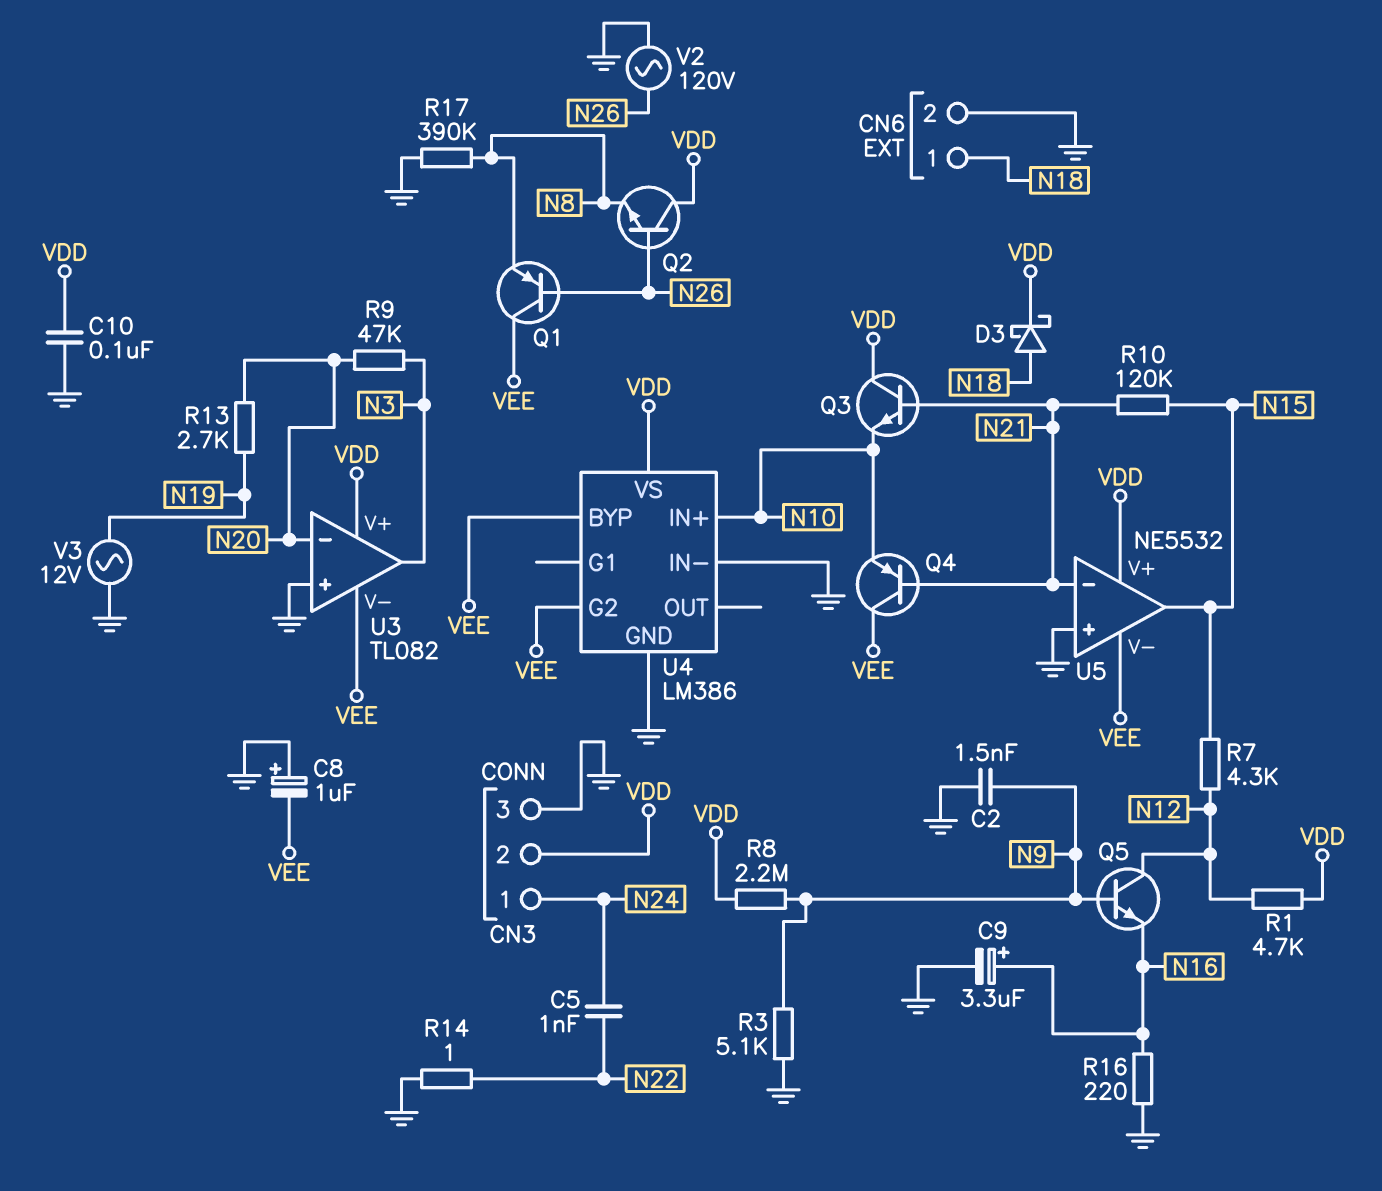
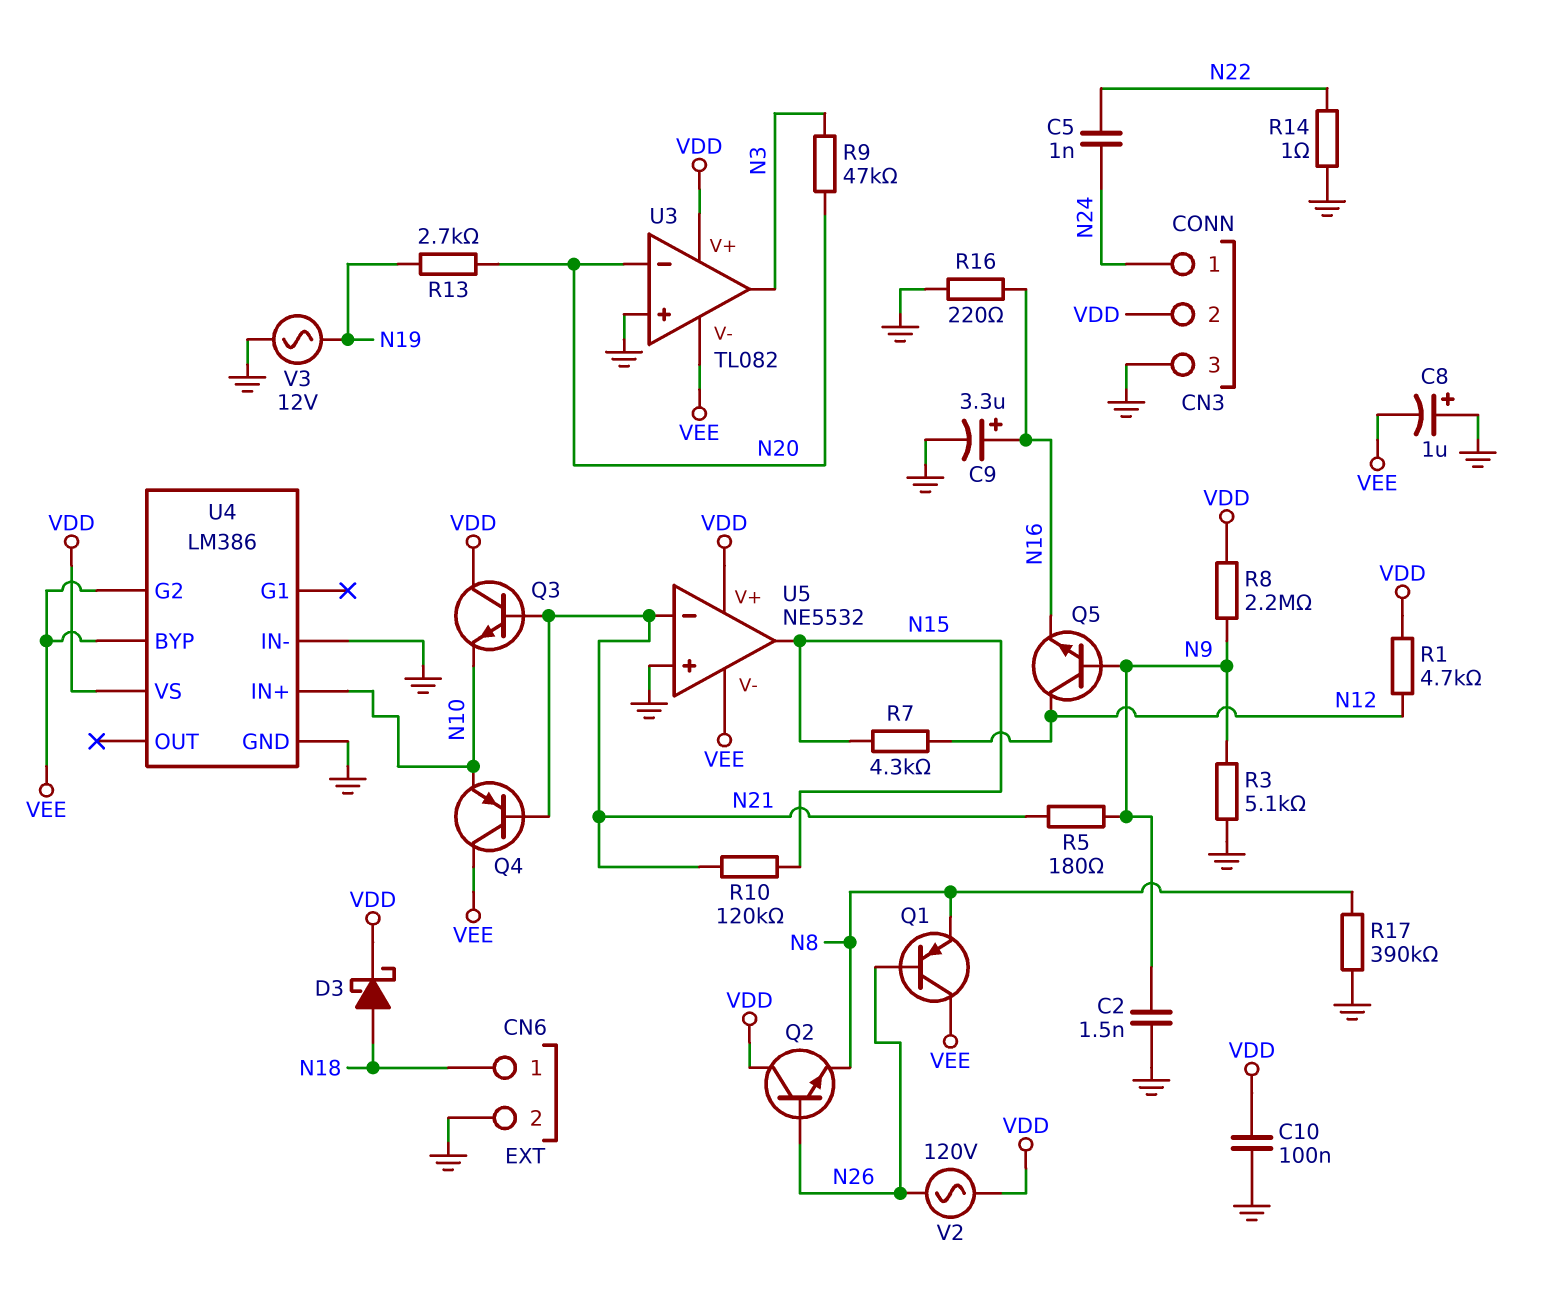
R5: none -> 180 (N9, N21)
V2: AC 120V (GND, N26) -> AC 120V (N26, VDD)

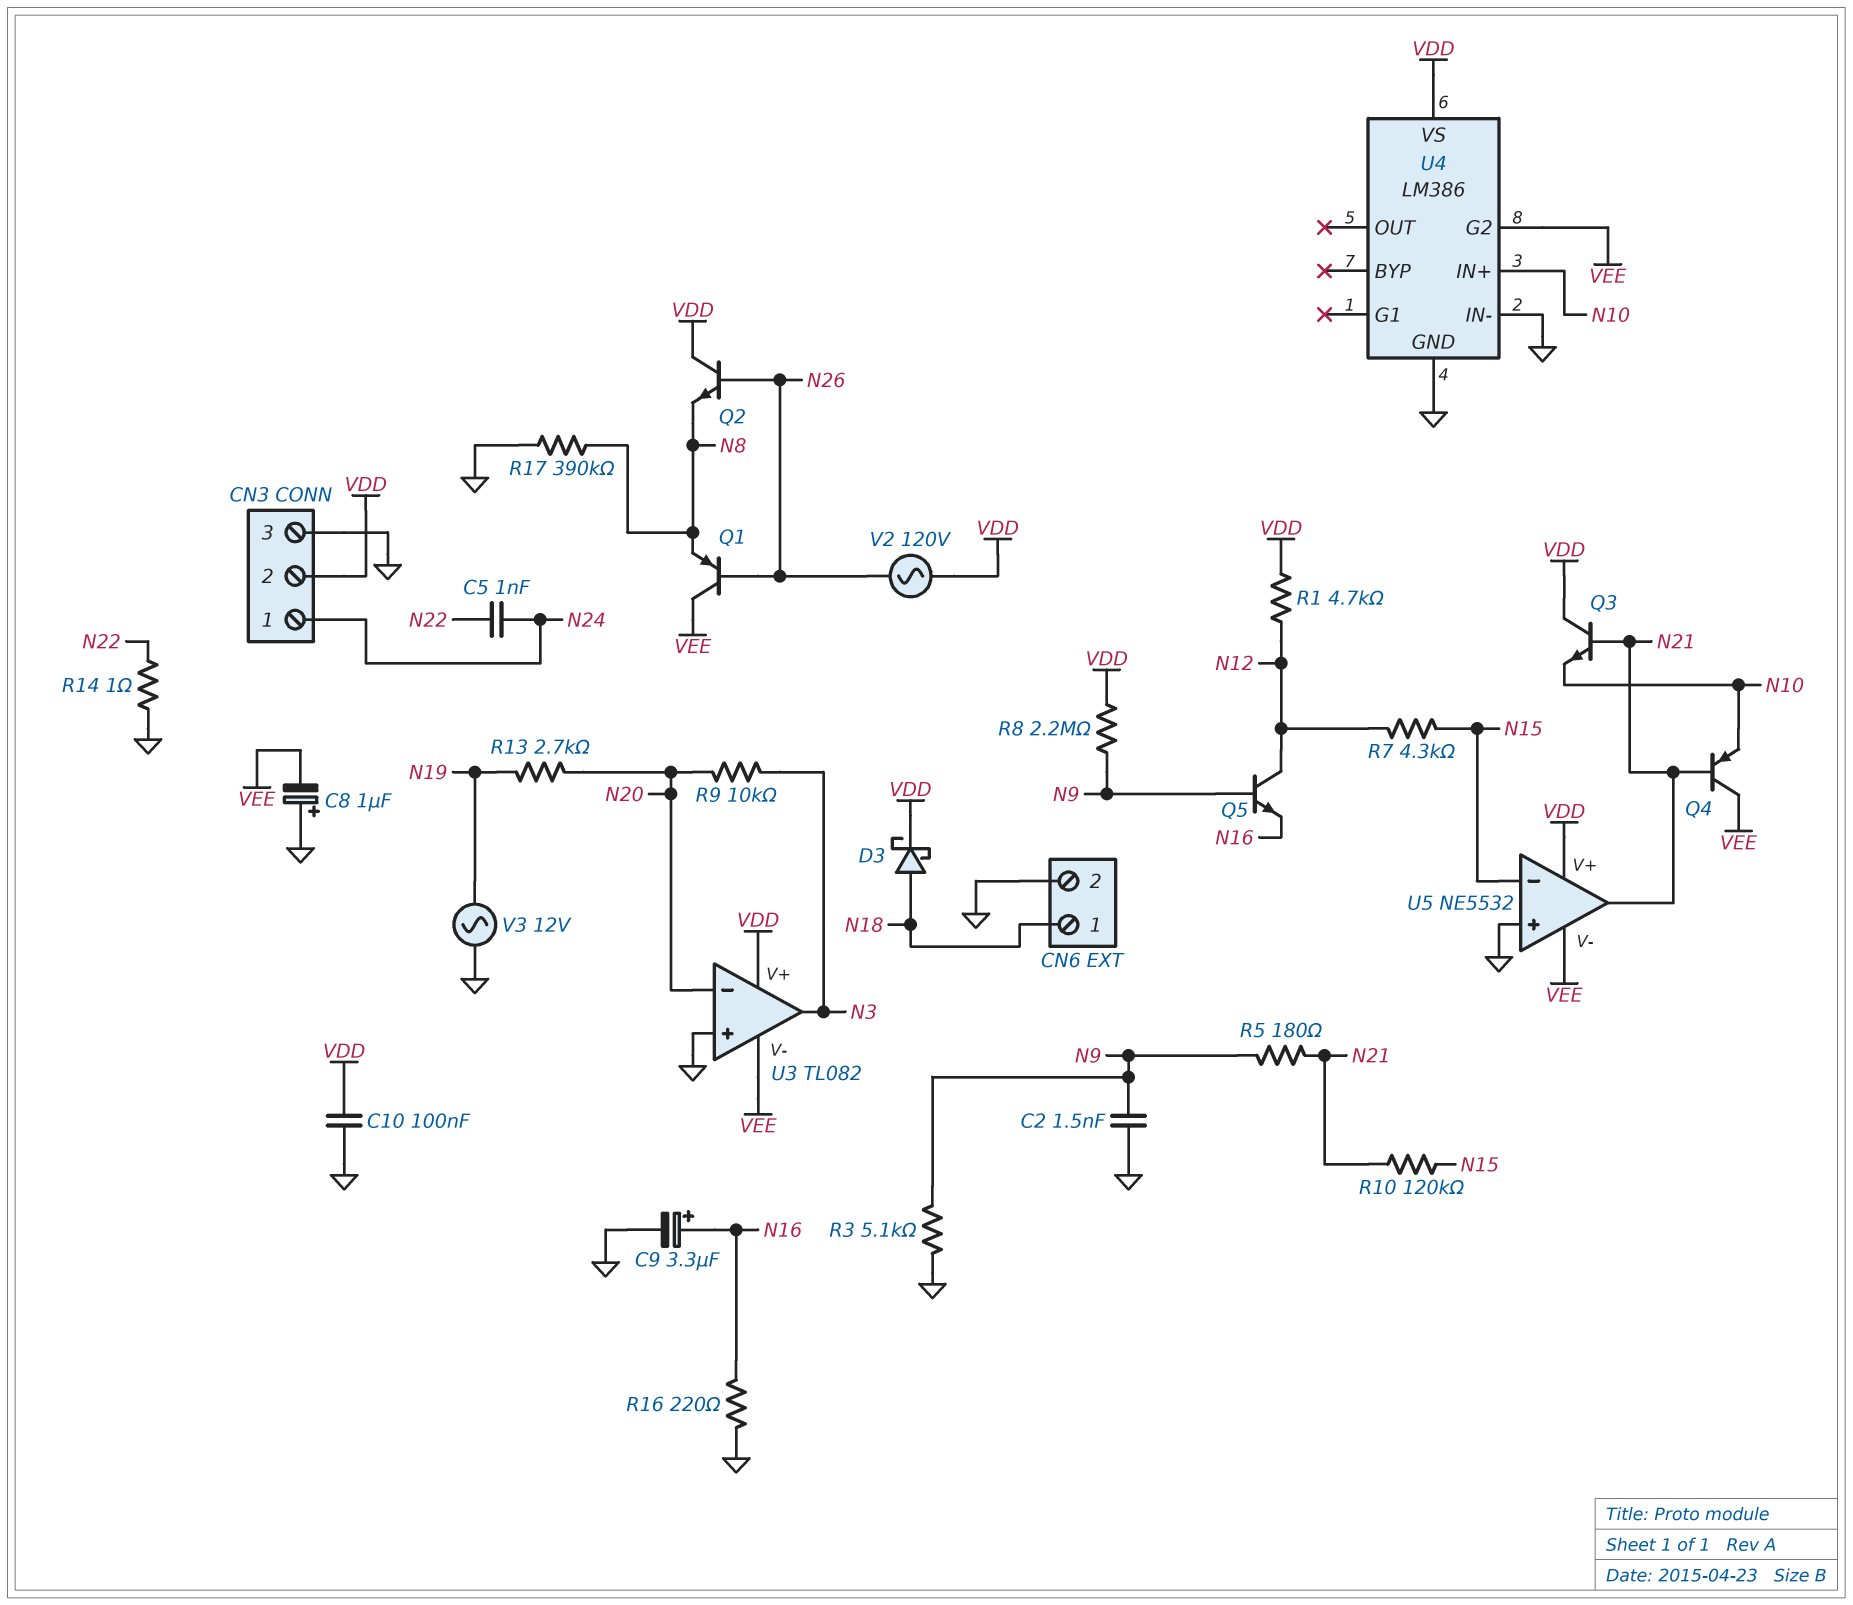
R9: 47k (N3, N20) -> 10k (N3, N20)
U4 pin BYP: VEE -> none
U5 pin in-: N21 -> N15
U5 pin out: N15 -> N21

